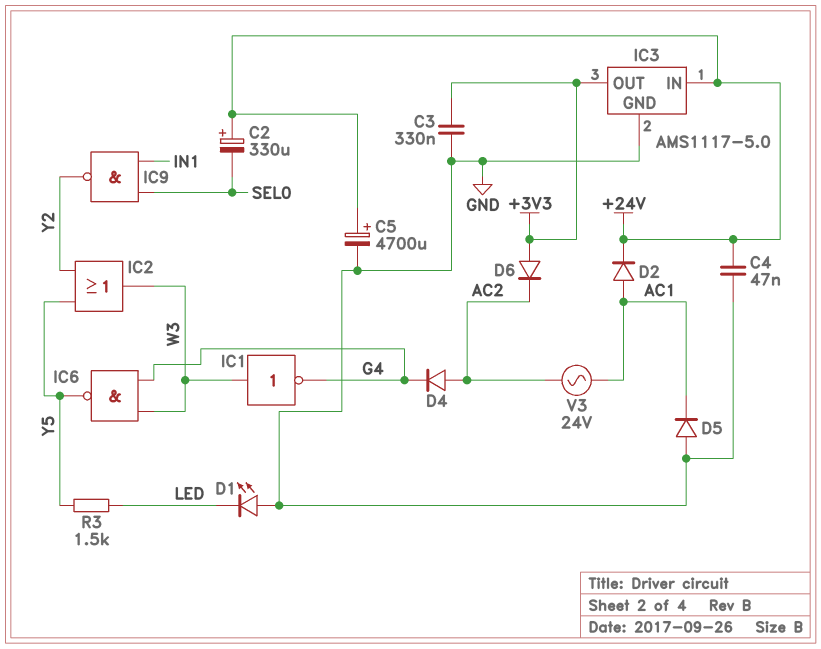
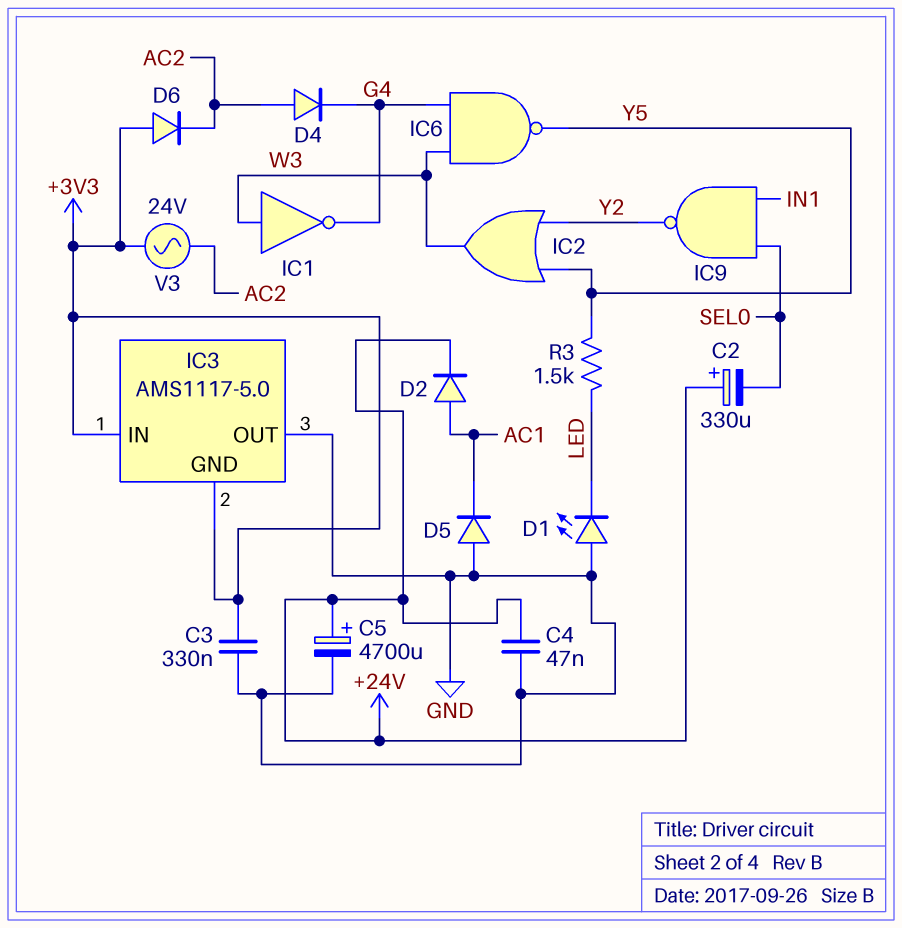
IC3 pin GND: GND -> +3V3
IC3 pin IN: +24V -> +3V3
IC3 pin OUT: +3V3 -> GND
V3: AC 24V (AC1, AC2) -> AC 24V (+3V3, AC2)

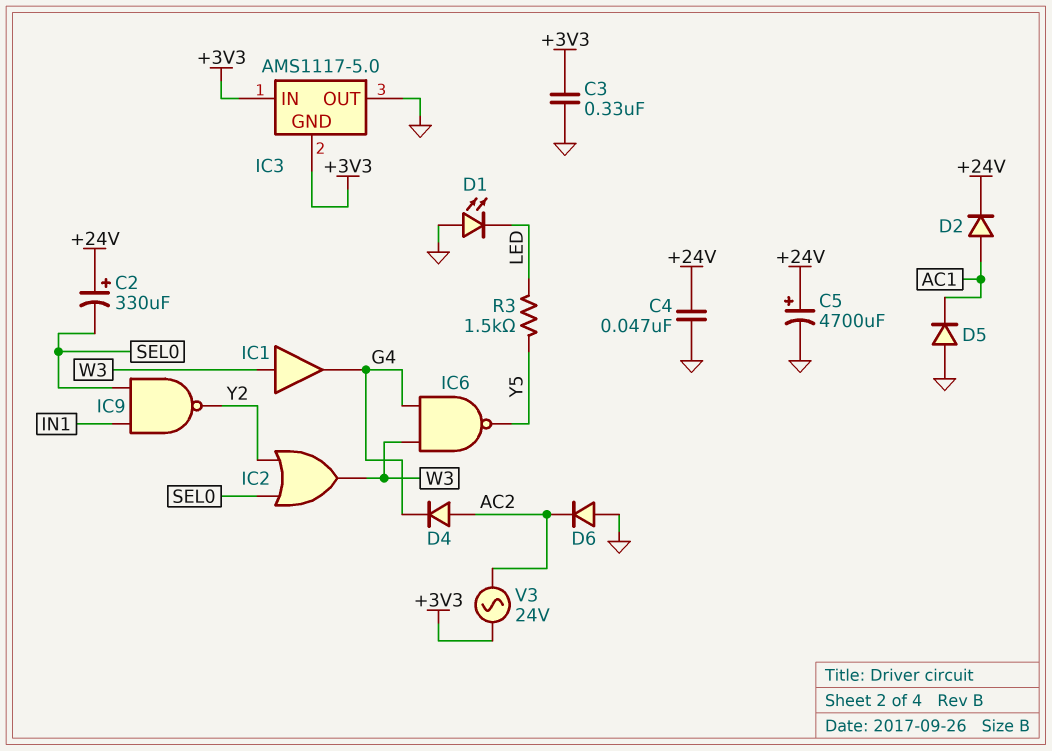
D6: diode (A +3V3, K AC2) -> diode (A GND, K AC2)
IC1: NOT (in W3, out G4) -> buffer (in W3, out G4)
IC2: OR (in Y2, in Y5, out W3) -> OR (in SEL0, in Y2, out W3)

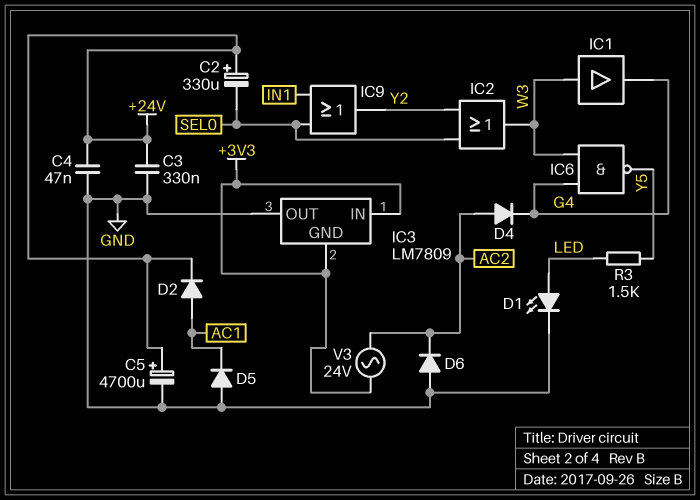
C3: 330nF (+3V3, GND) -> 330nF (+24V, GND)
D1: LED (A GND, K LED) -> LED (A LED, K GND)
IC3: AMS1117-5.0 -> LM7809
IC9: NAND (in IN1, in SEL0, out Y2) -> OR (in IN1, in SEL0, out Y2)

